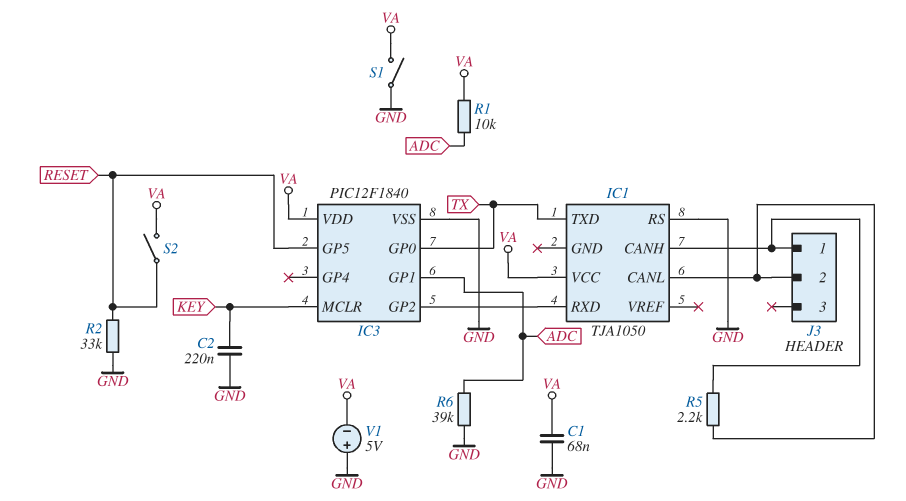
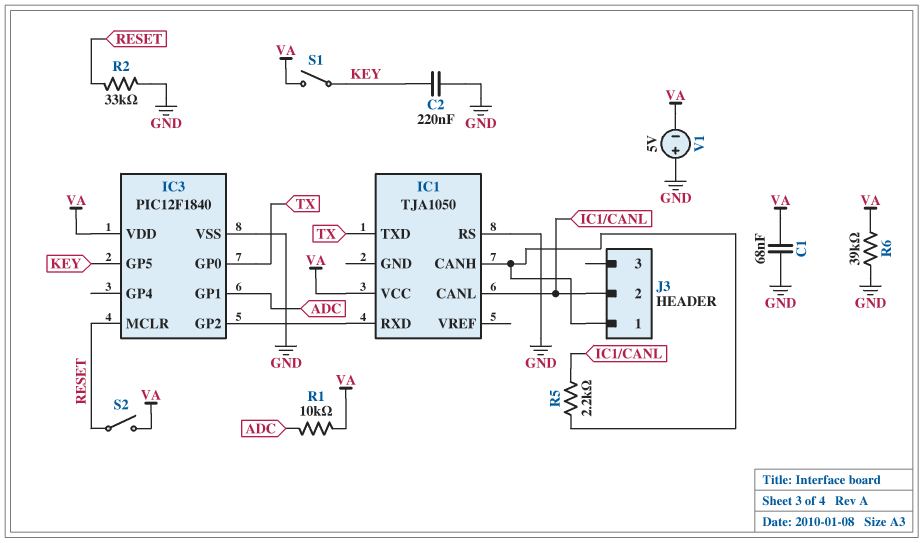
IC3 pin GP5: RESET -> KEY
IC3 pin MCLR: KEY -> RESET
R6: 39k (ADC, GND) -> 39k (GND, VA)
S1: switch (GND, VA) -> switch (KEY, VA)

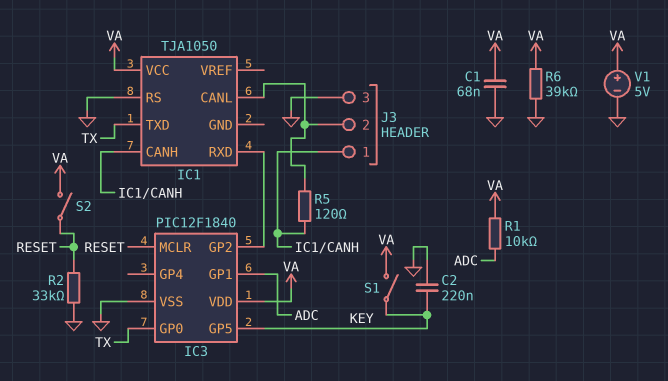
J3 pin 3: none -> GND
R5: 2.2k (IC1/CANH, IC1/CANL) -> 120 (IC1/CANH, IC1/CANL)
V1: 5V (plus GND, minus VA) -> 5V (plus VA, minus GND)

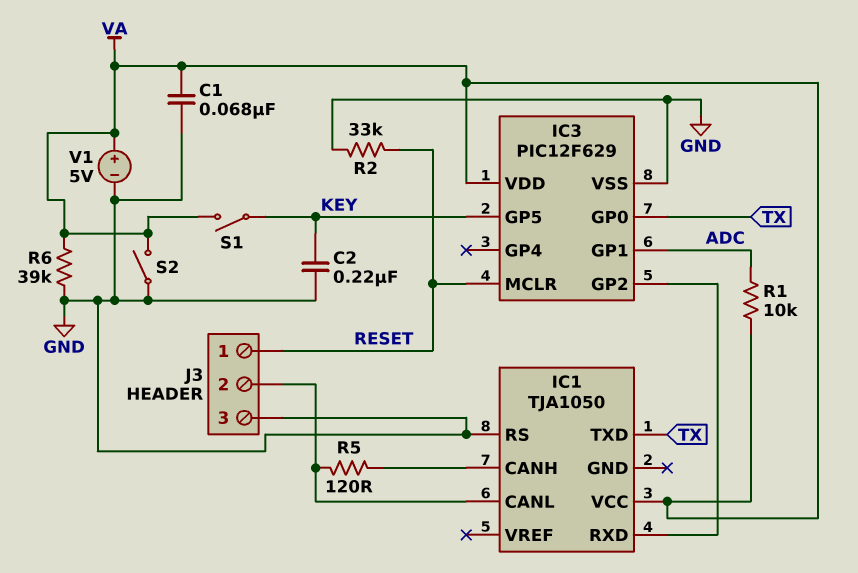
IC3: PIC12F1840 -> PIC12F629
J3 pin 1: IC1/CANH -> RESET
S2: switch (RESET, VA) -> switch (GND, VA)

